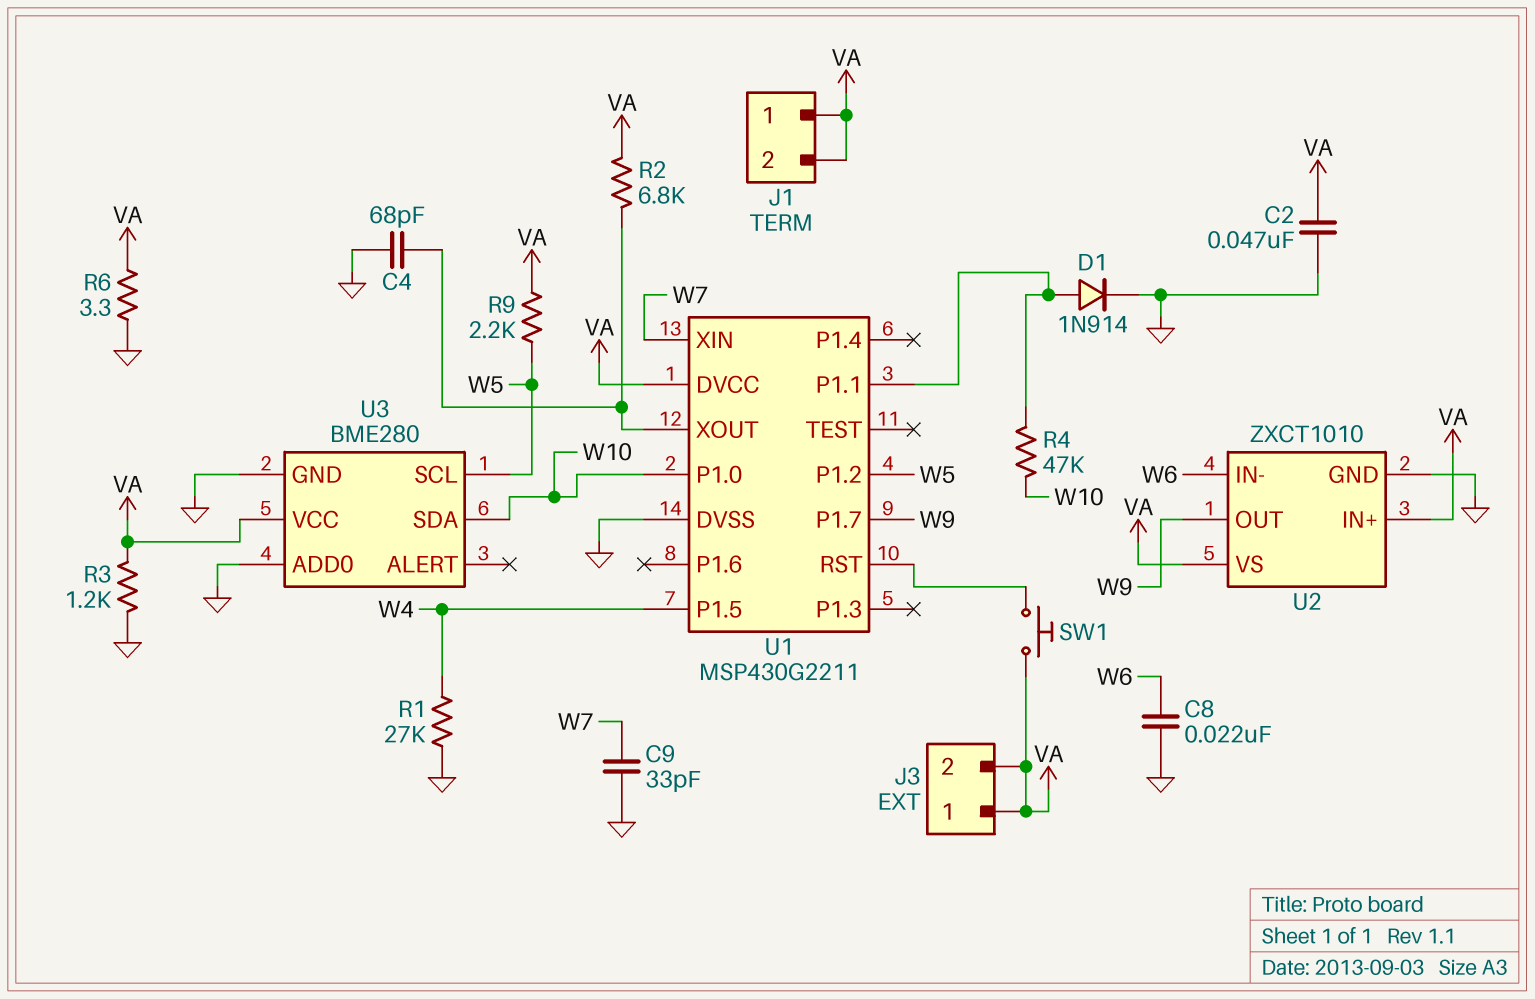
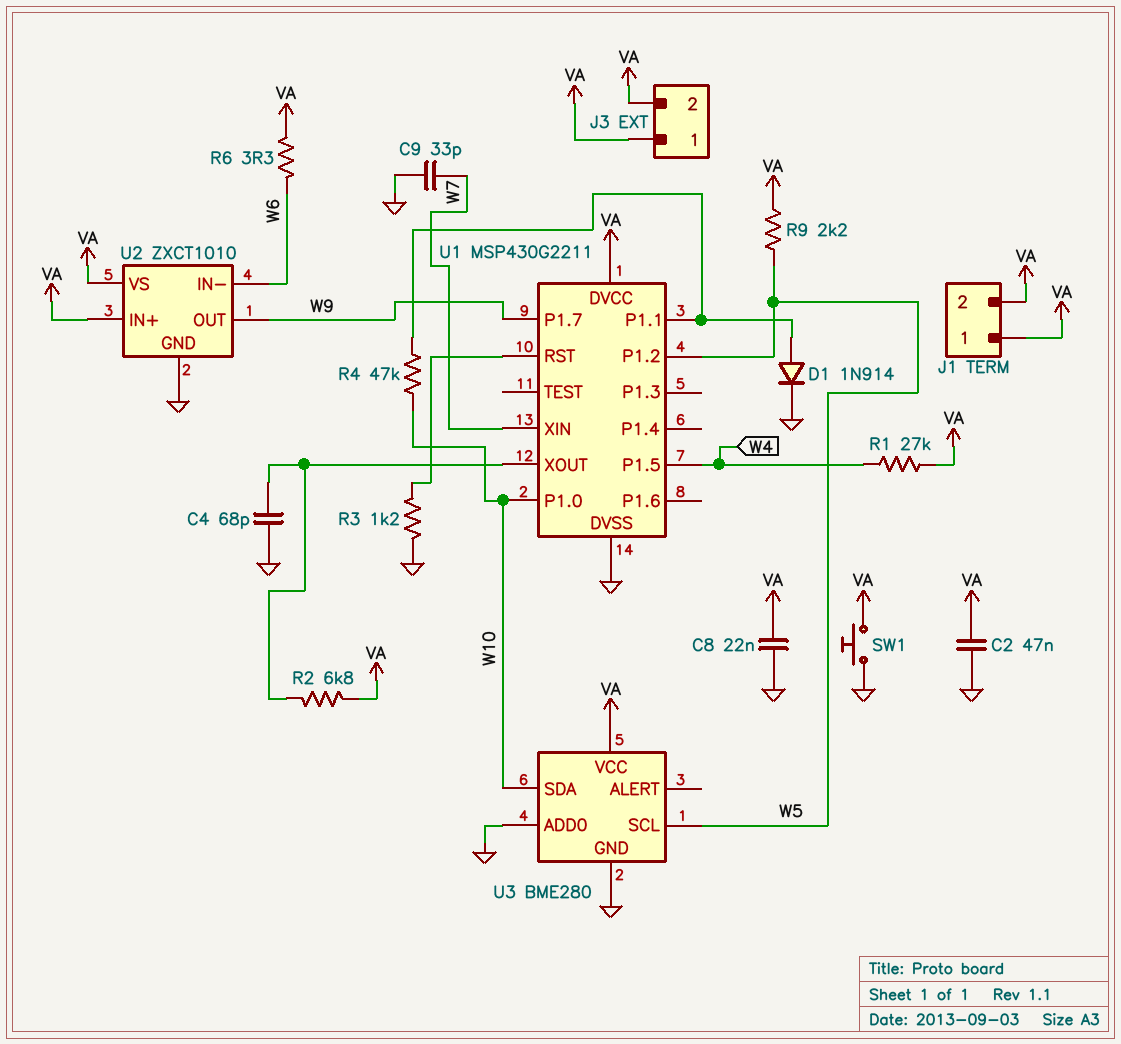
C8: 22nF (GND, W6) -> 22nF (GND, VA)
R1: 27k (GND, W4) -> 27k (VA, W4)
R3: 1.2k (GND, VA) -> 1.2k (GND, U1/RST)
R6: 3.3 (GND, VA) -> 3.3 (VA, W6)
SW1: button (U1/RST, VA) -> button (GND, VA)

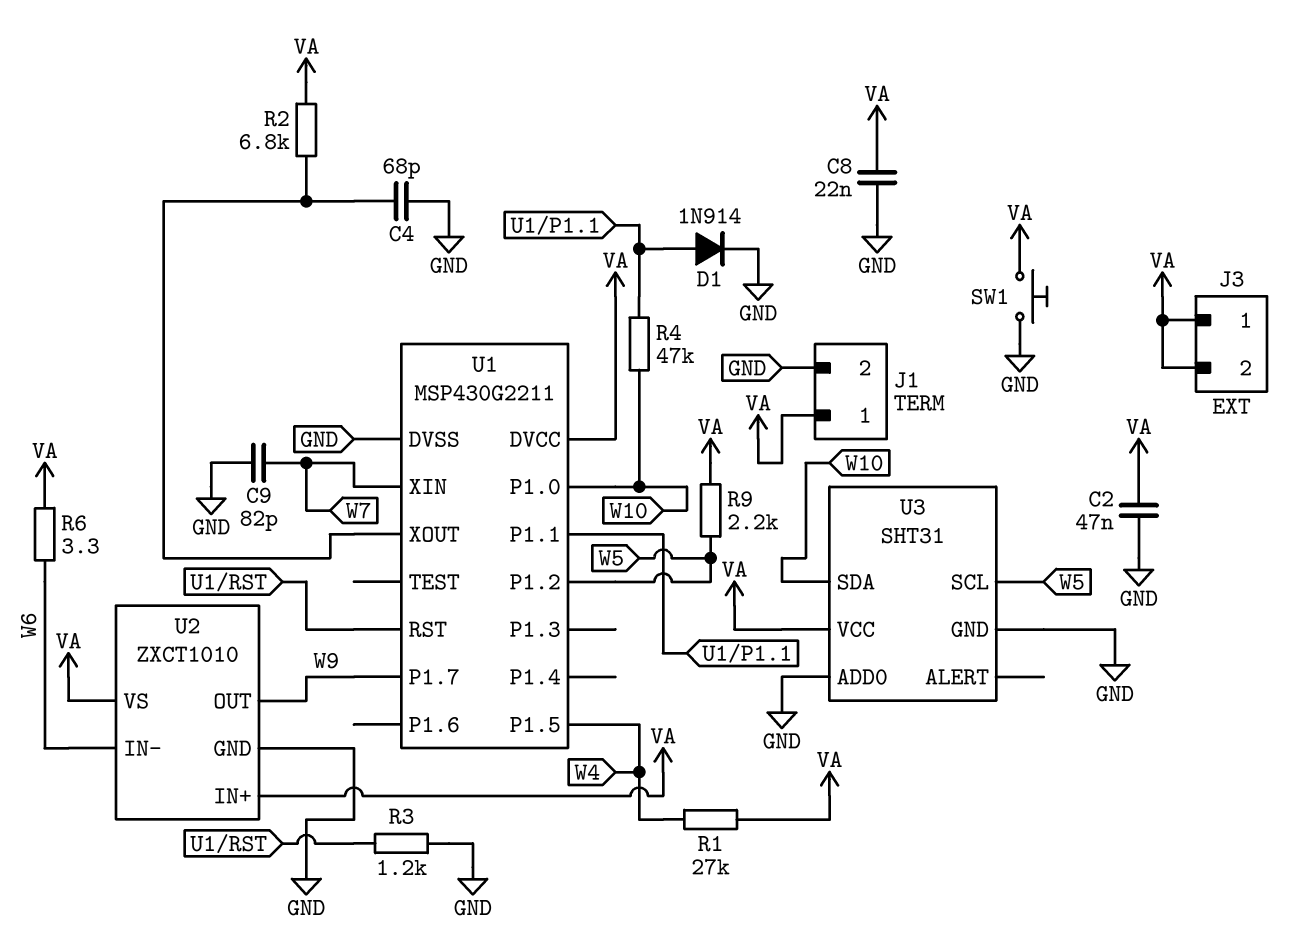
C9: 33pF (GND, W7) -> 82pF (GND, W7)
J1 pin 2: VA -> GND
U3: BME280 -> SHT31

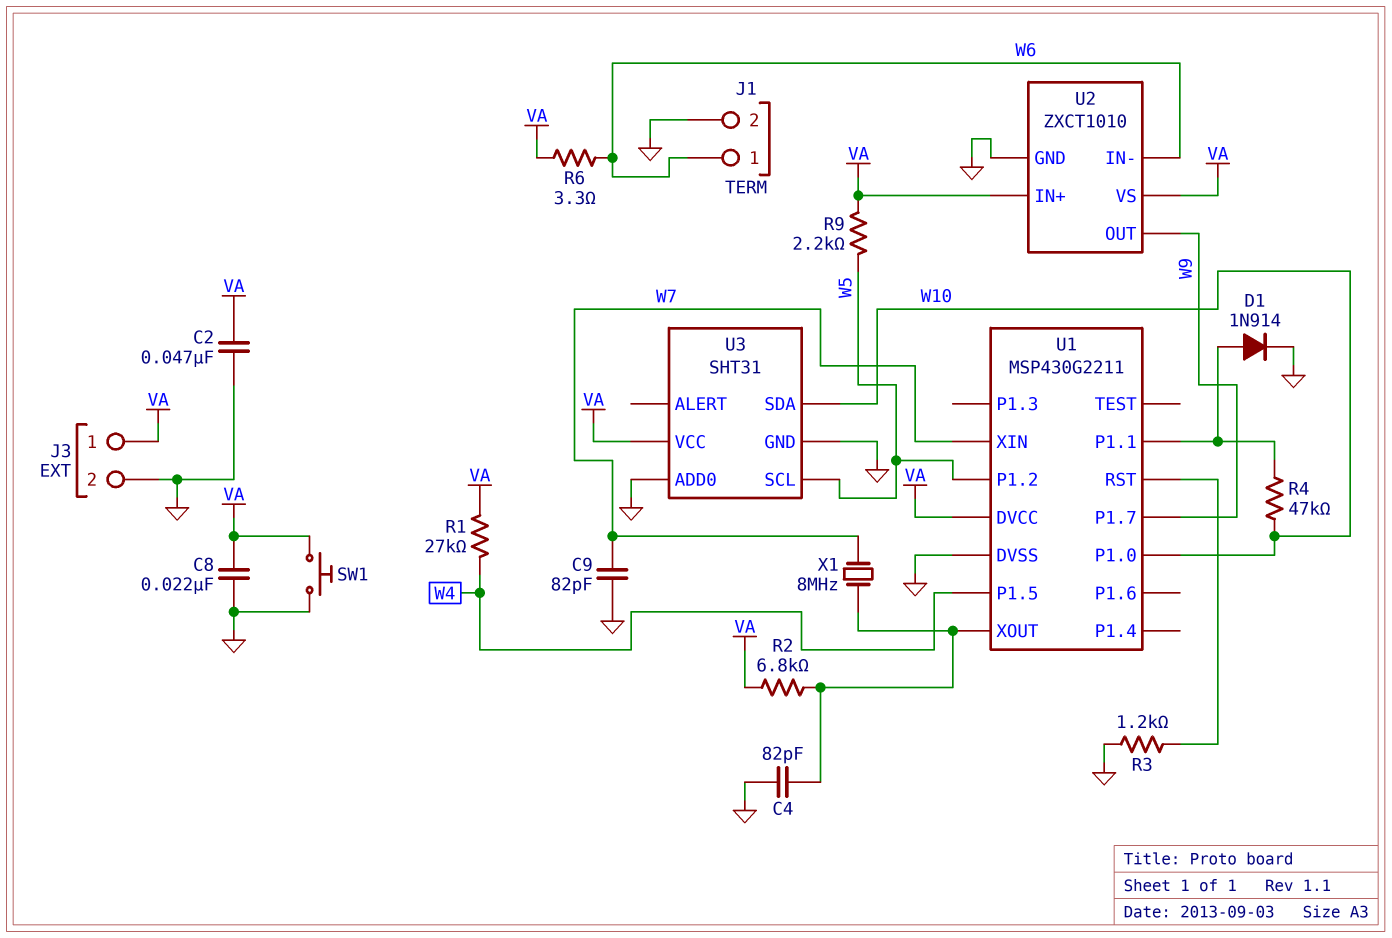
C4: 68pF (GND, U1/XOUT) -> 82pF (GND, U1/XOUT)
J1 pin 1: VA -> W6
J3 pin 2: VA -> GND
X1: none -> 8MHz (U1/XOUT, W7)

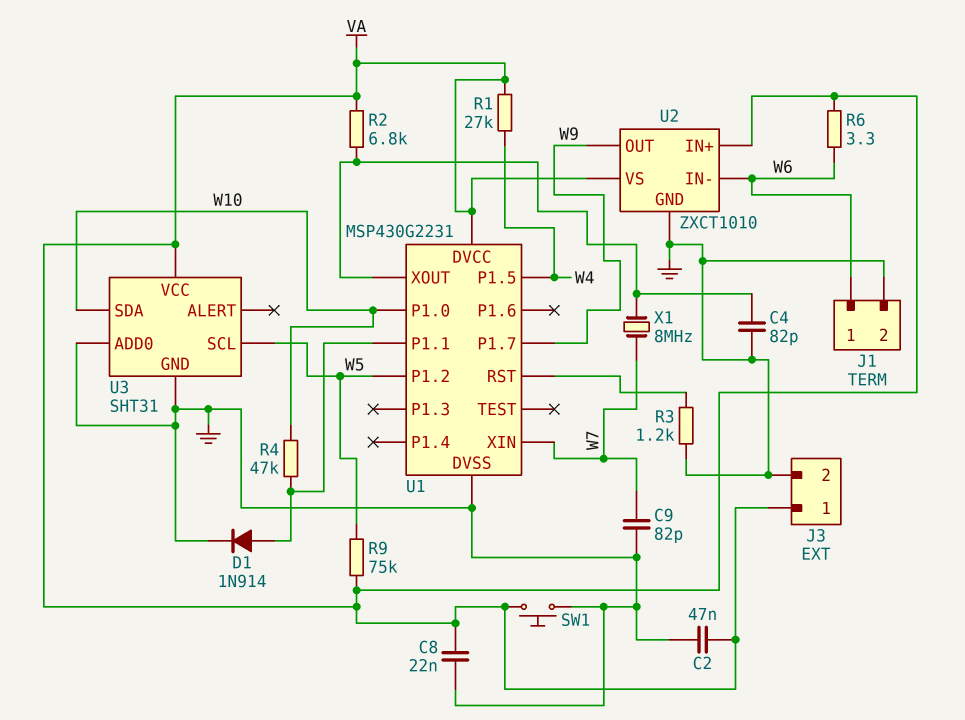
R9: 2.2k (VA, W5) -> 75k (VA, W5)
U1: MSP430G2211 -> MSP430G2231

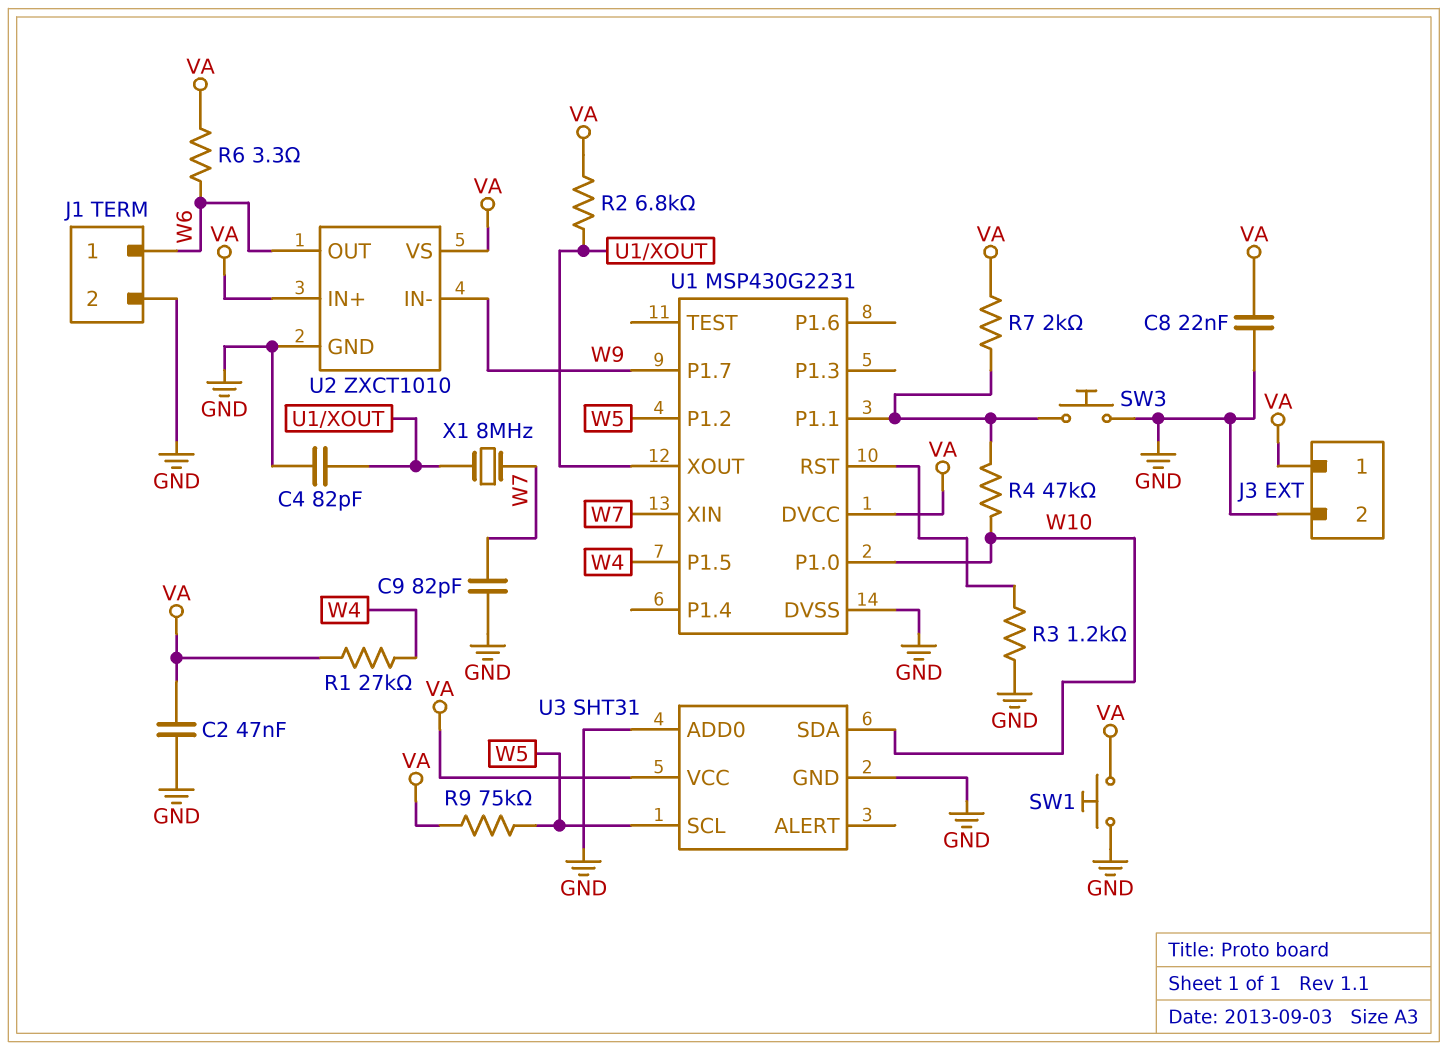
D1: diode 1N914 (A U1/P1.1, K GND) -> none
R7: none -> 2k (U1/P1.1, VA)
SW3: none -> button (GND, U1/P1.1)
U2 pin IN-: W6 -> W9
U2 pin OUT: W9 -> W6

